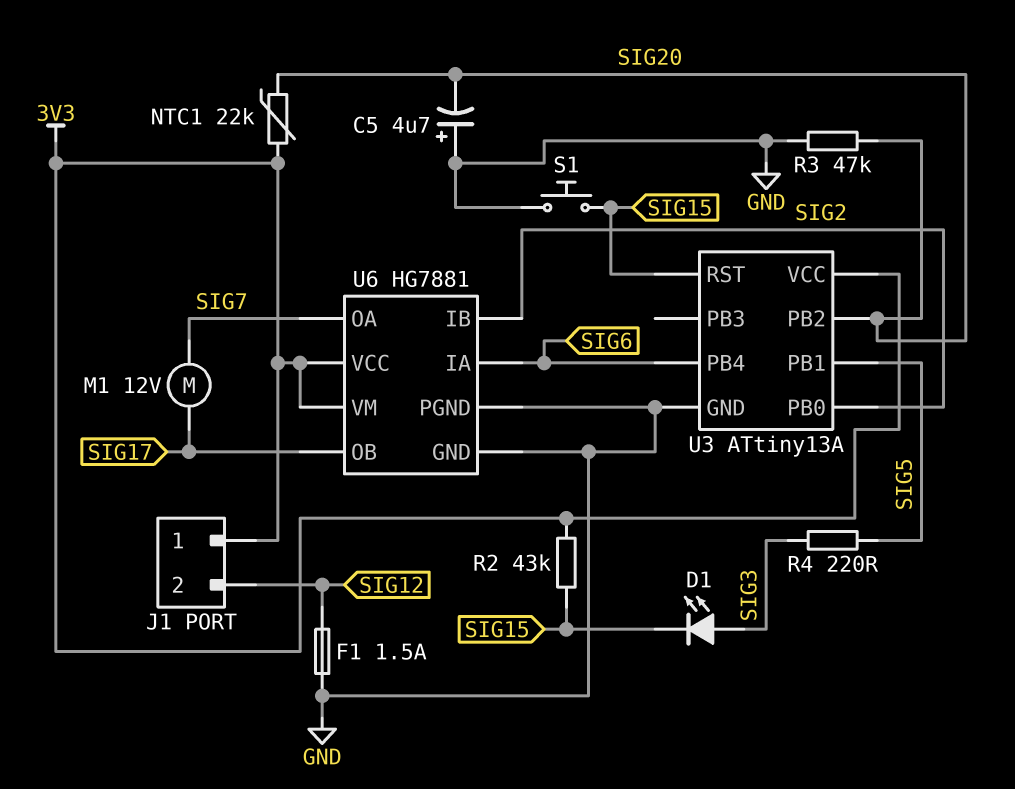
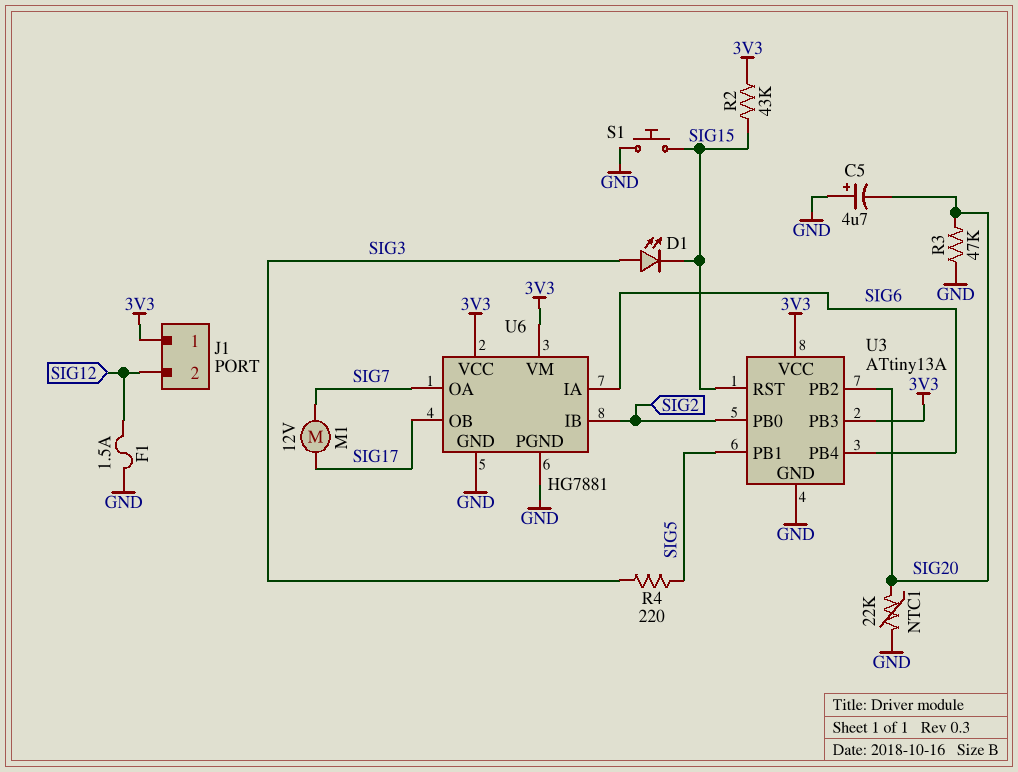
NTC1: 22k (3V3, SIG20) -> 22k (GND, SIG20)
U3 pin PB3: none -> 3V3

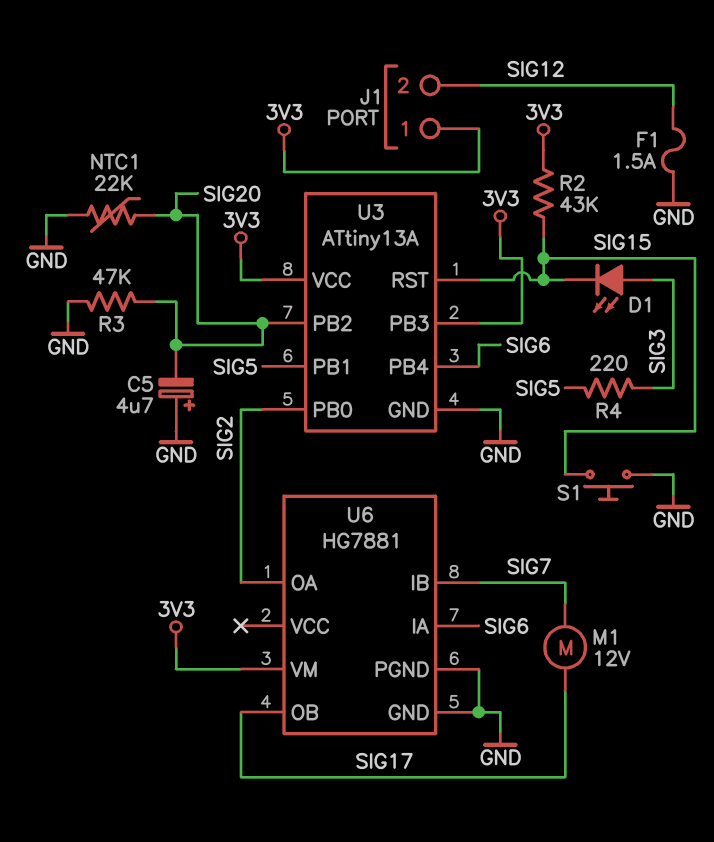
U6 pin IB: SIG2 -> SIG7
U6 pin OA: SIG7 -> SIG2
U6 pin VCC: 3V3 -> none

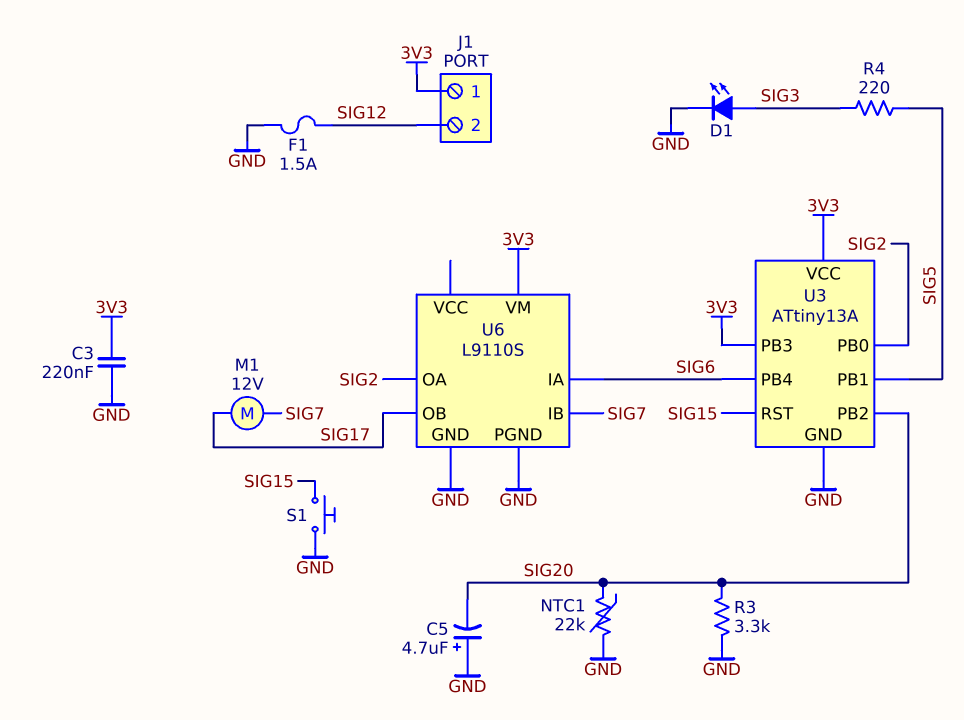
C3: none -> 220nF (3V3, GND)
D1: LED (A SIG3, K SIG15) -> LED (A SIG3, K GND)
R2: 43k (3V3, SIG15) -> none
R3: 47k (GND, SIG20) -> 3.3k (GND, SIG20)
U6: HG7881 -> L9110S

